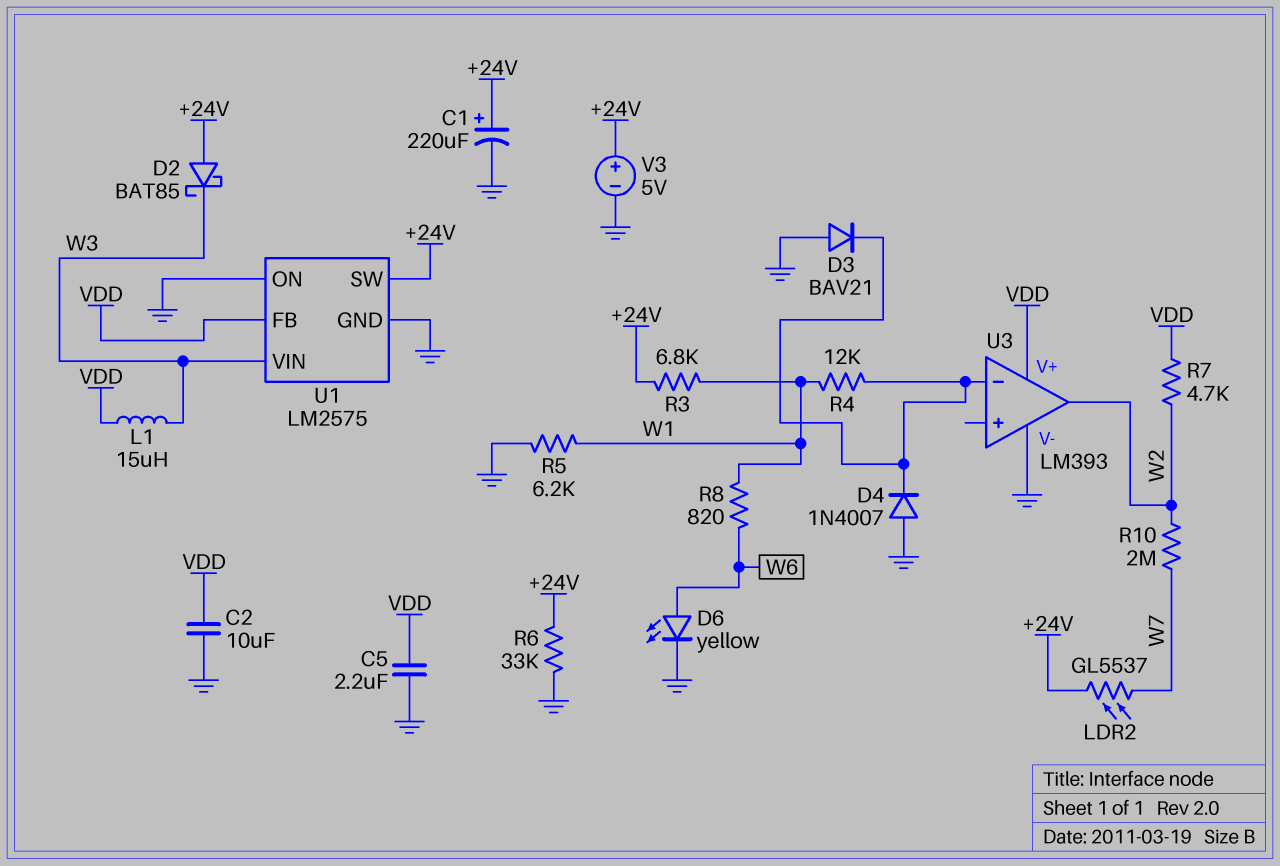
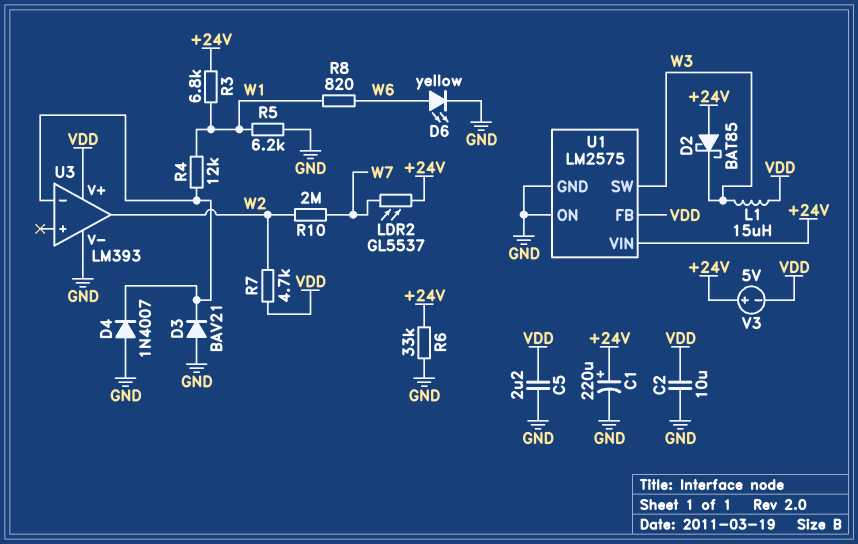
U1 pin SW: +24V -> W3
U1 pin VIN: W3 -> +24V
V3: 5V (plus +24V, minus GND) -> 5V (plus +24V, minus VDD)

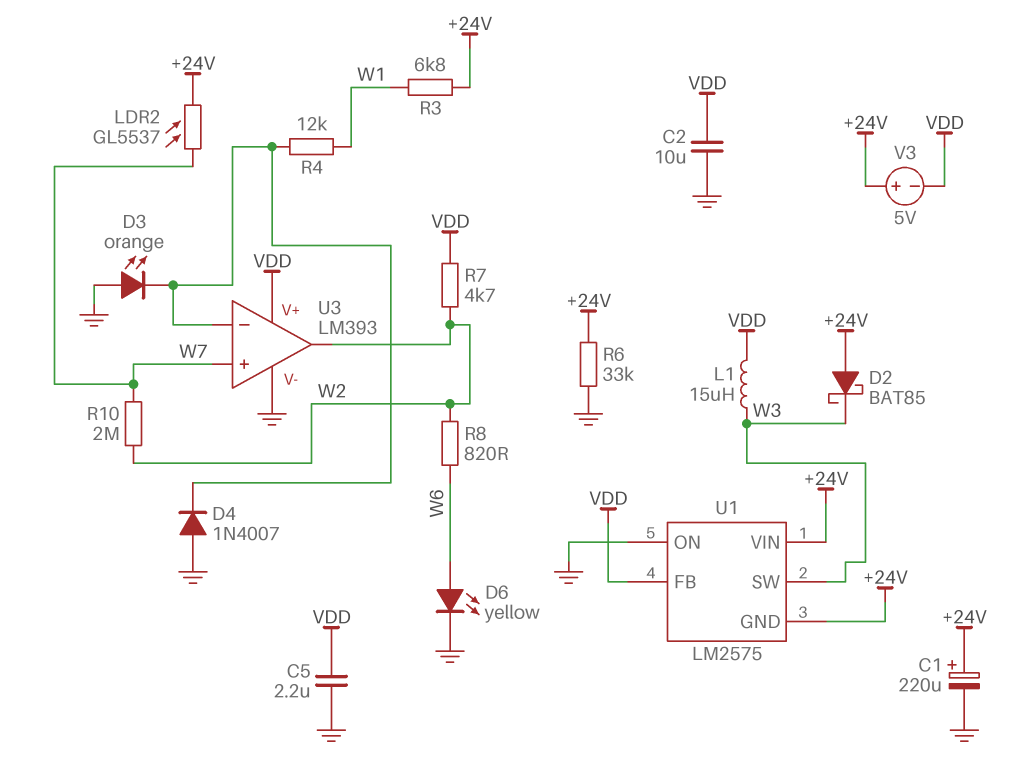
D3: diode BAV21 (A GND, K U3/in-) -> LED orange (A GND, K U3/in-)
R5: 6.2k (GND, W1) -> none
R8: 820 (W1, W6) -> 820 (W2, W6)
U1 pin GND: GND -> +24V
U3 pin in+: none -> W7

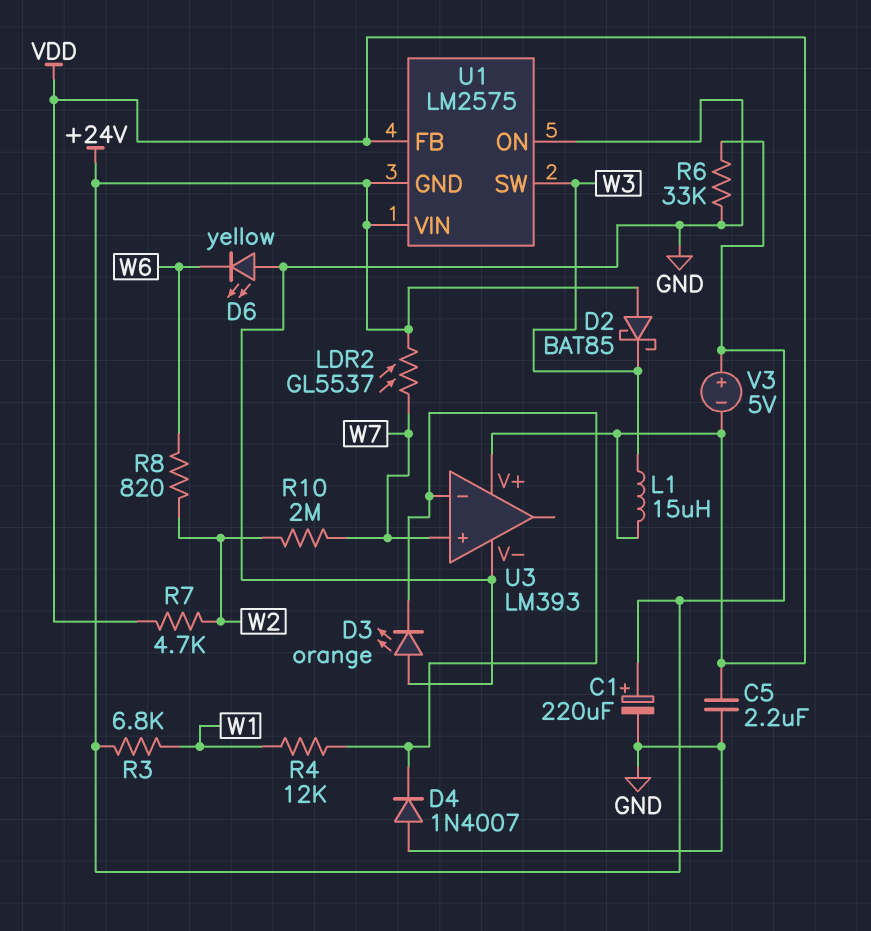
C2: 10uF (GND, VDD) -> none
D6: LED yellow (A W6, K GND) -> LED yellow (A GND, K W6)
U3 pin out: W2 -> none

